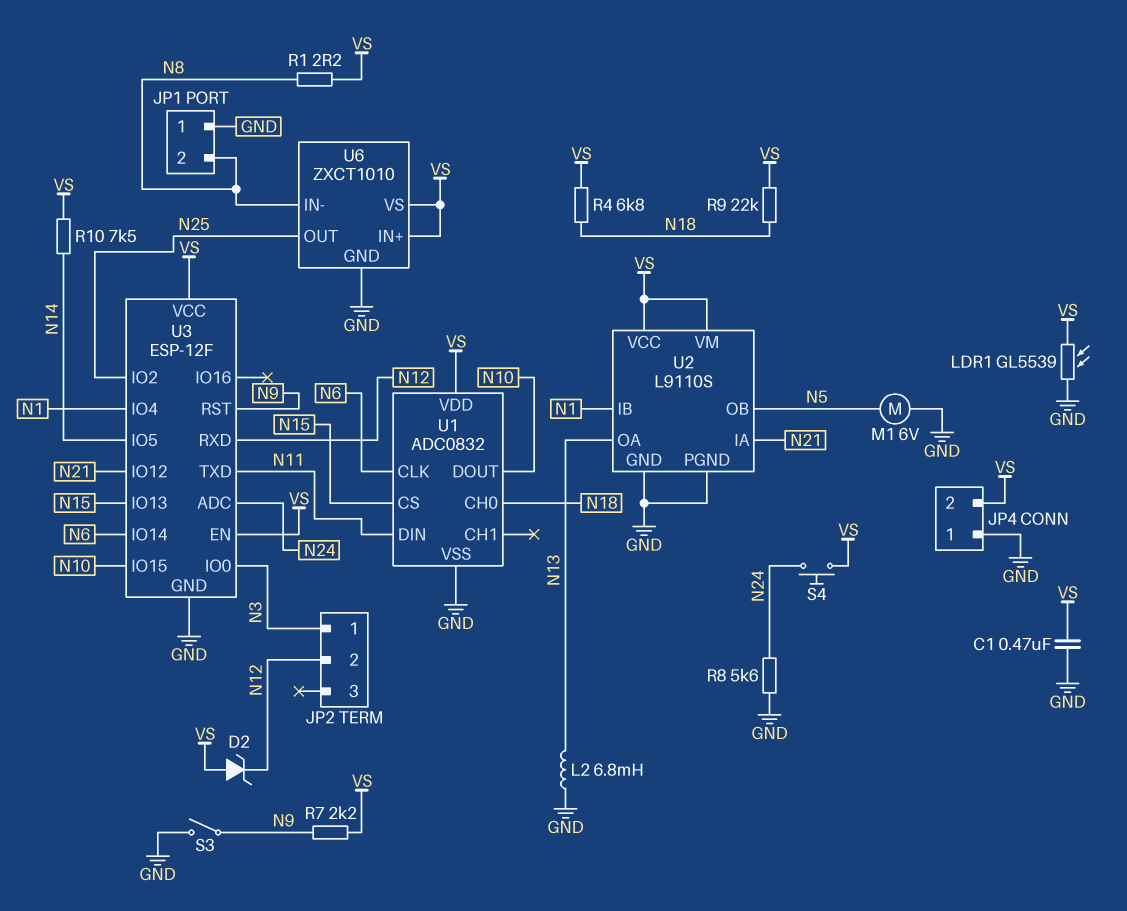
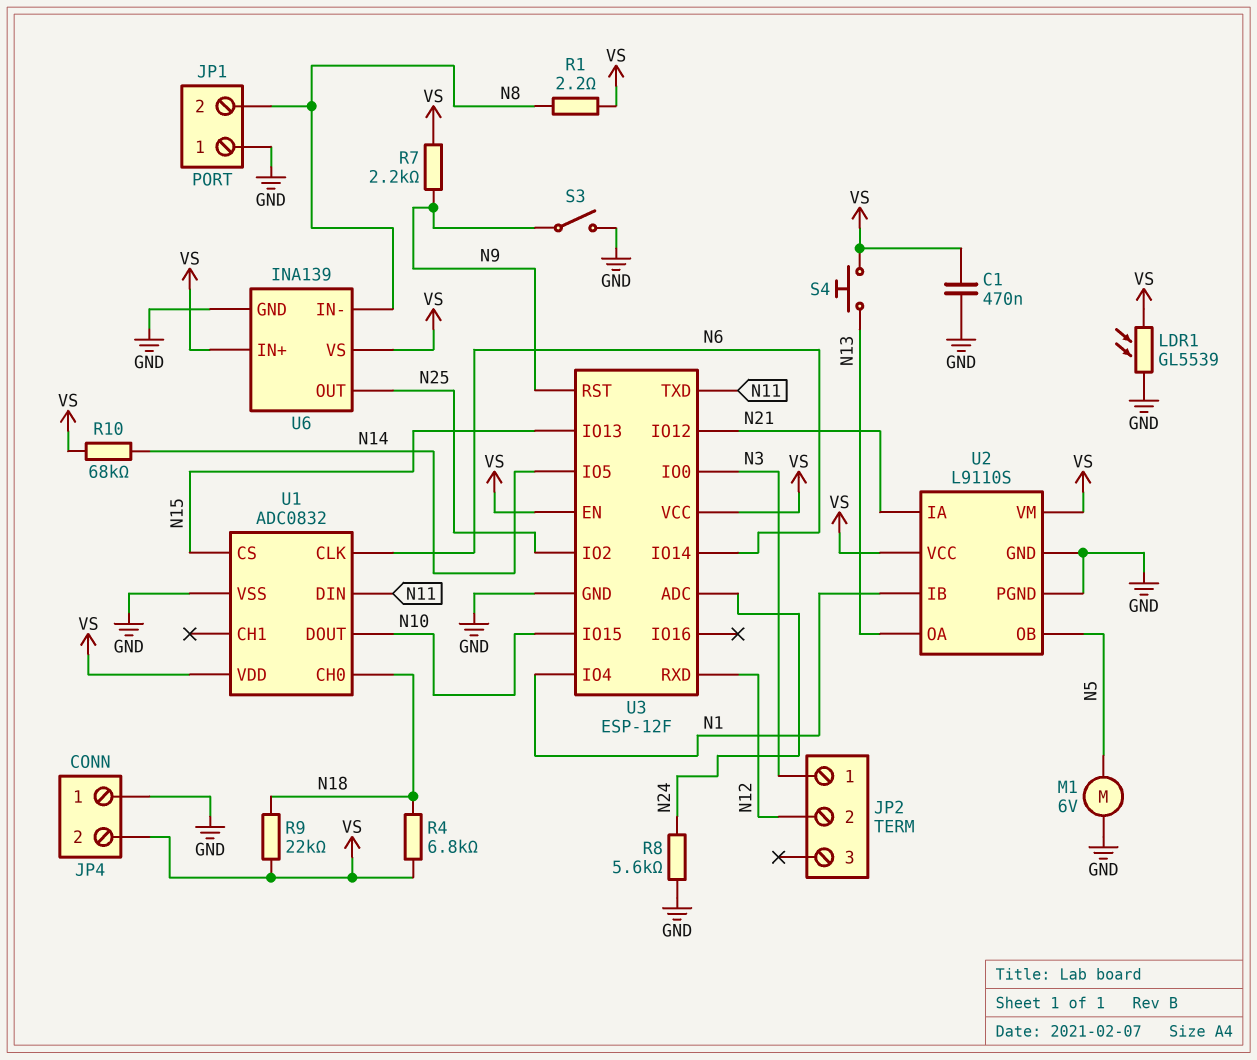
D2: zener (A VS, K N12) -> none
L2: 6.8mH (GND, N13) -> none
R10: 7.5k (N14, VS) -> 68k (N14, VS)
S4: button (N24, VS) -> button (N13, VS)
U6: ZXCT1010 -> INA139

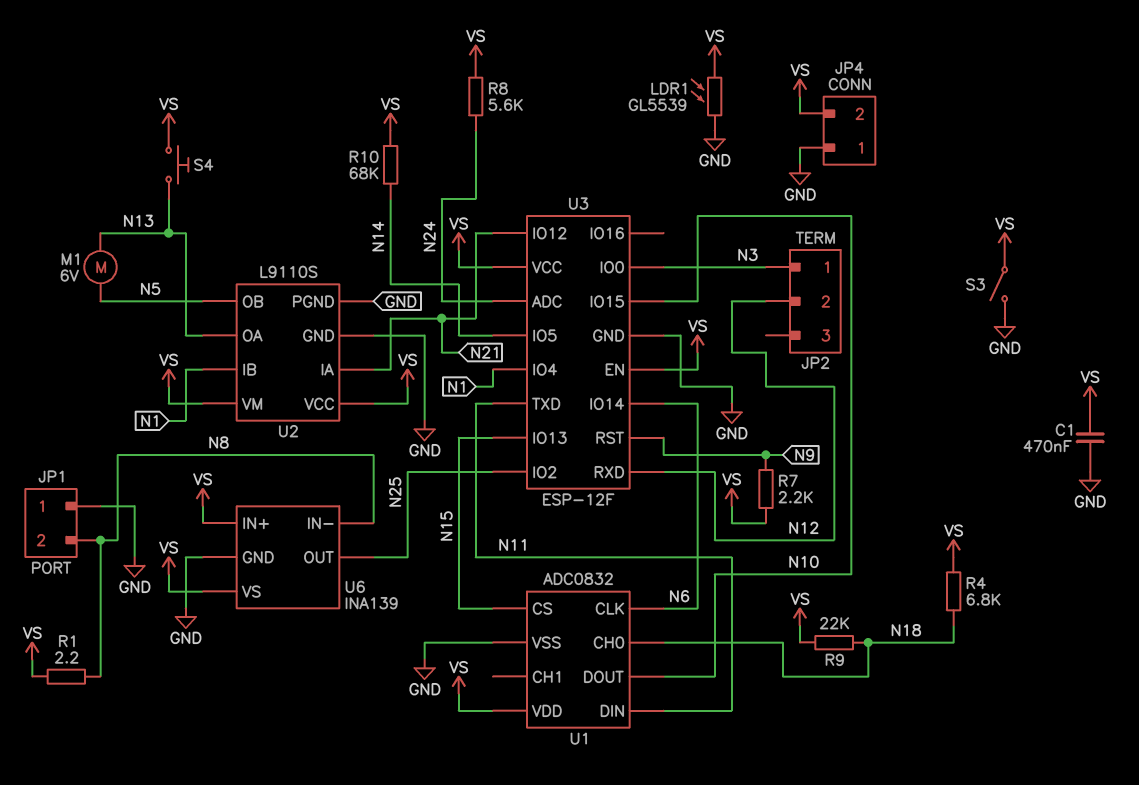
M1: motor 6V (GND, N5) -> motor 6V (N5, N13)
R8: 5.6k (GND, N24) -> 5.6k (N24, VS)
S3: switch (GND, N9) -> switch (GND, VS)

